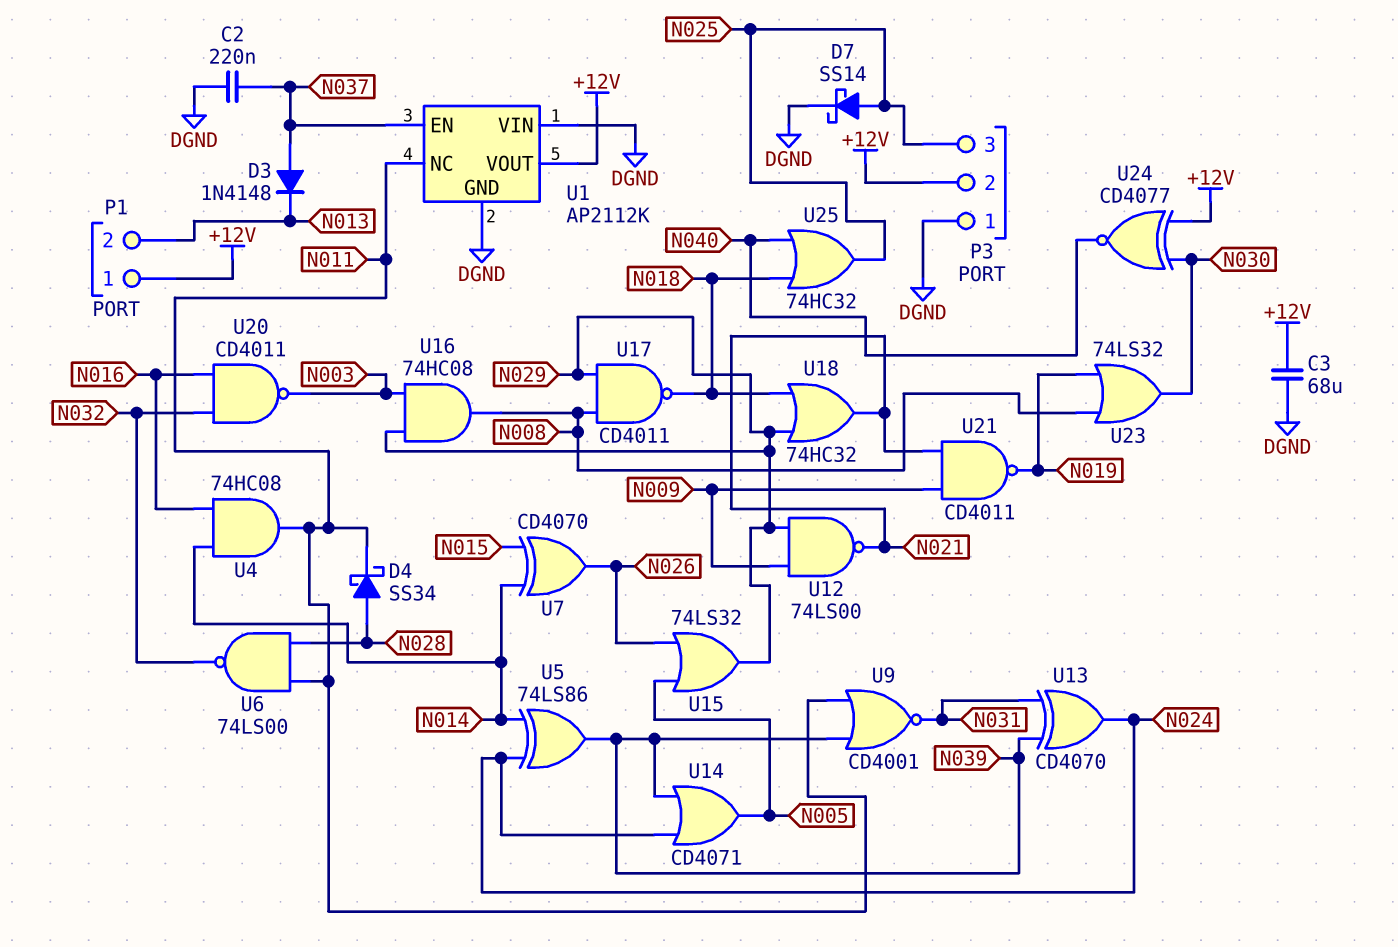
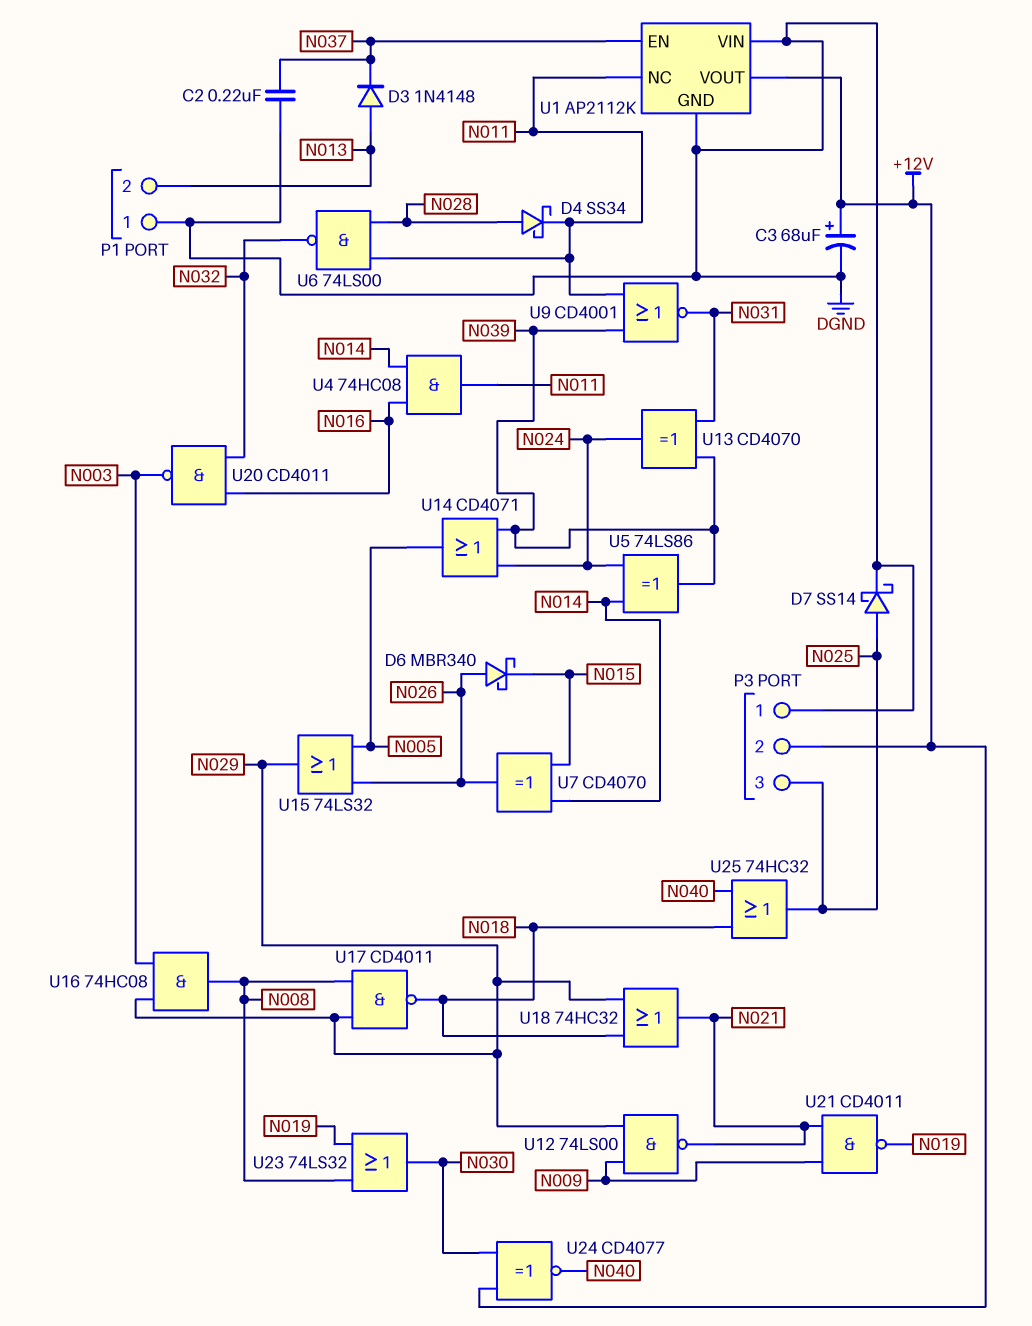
C3: 68uF (+12V, DGND) -> 68uF (plus +12V, minus DGND)
D3: diode 1N4148 (A N037, K N013) -> diode 1N4148 (A N013, K N037)
D6: none -> schottky MBR340 (A N026, K N015)
P1 pin 1: +12V -> DGND

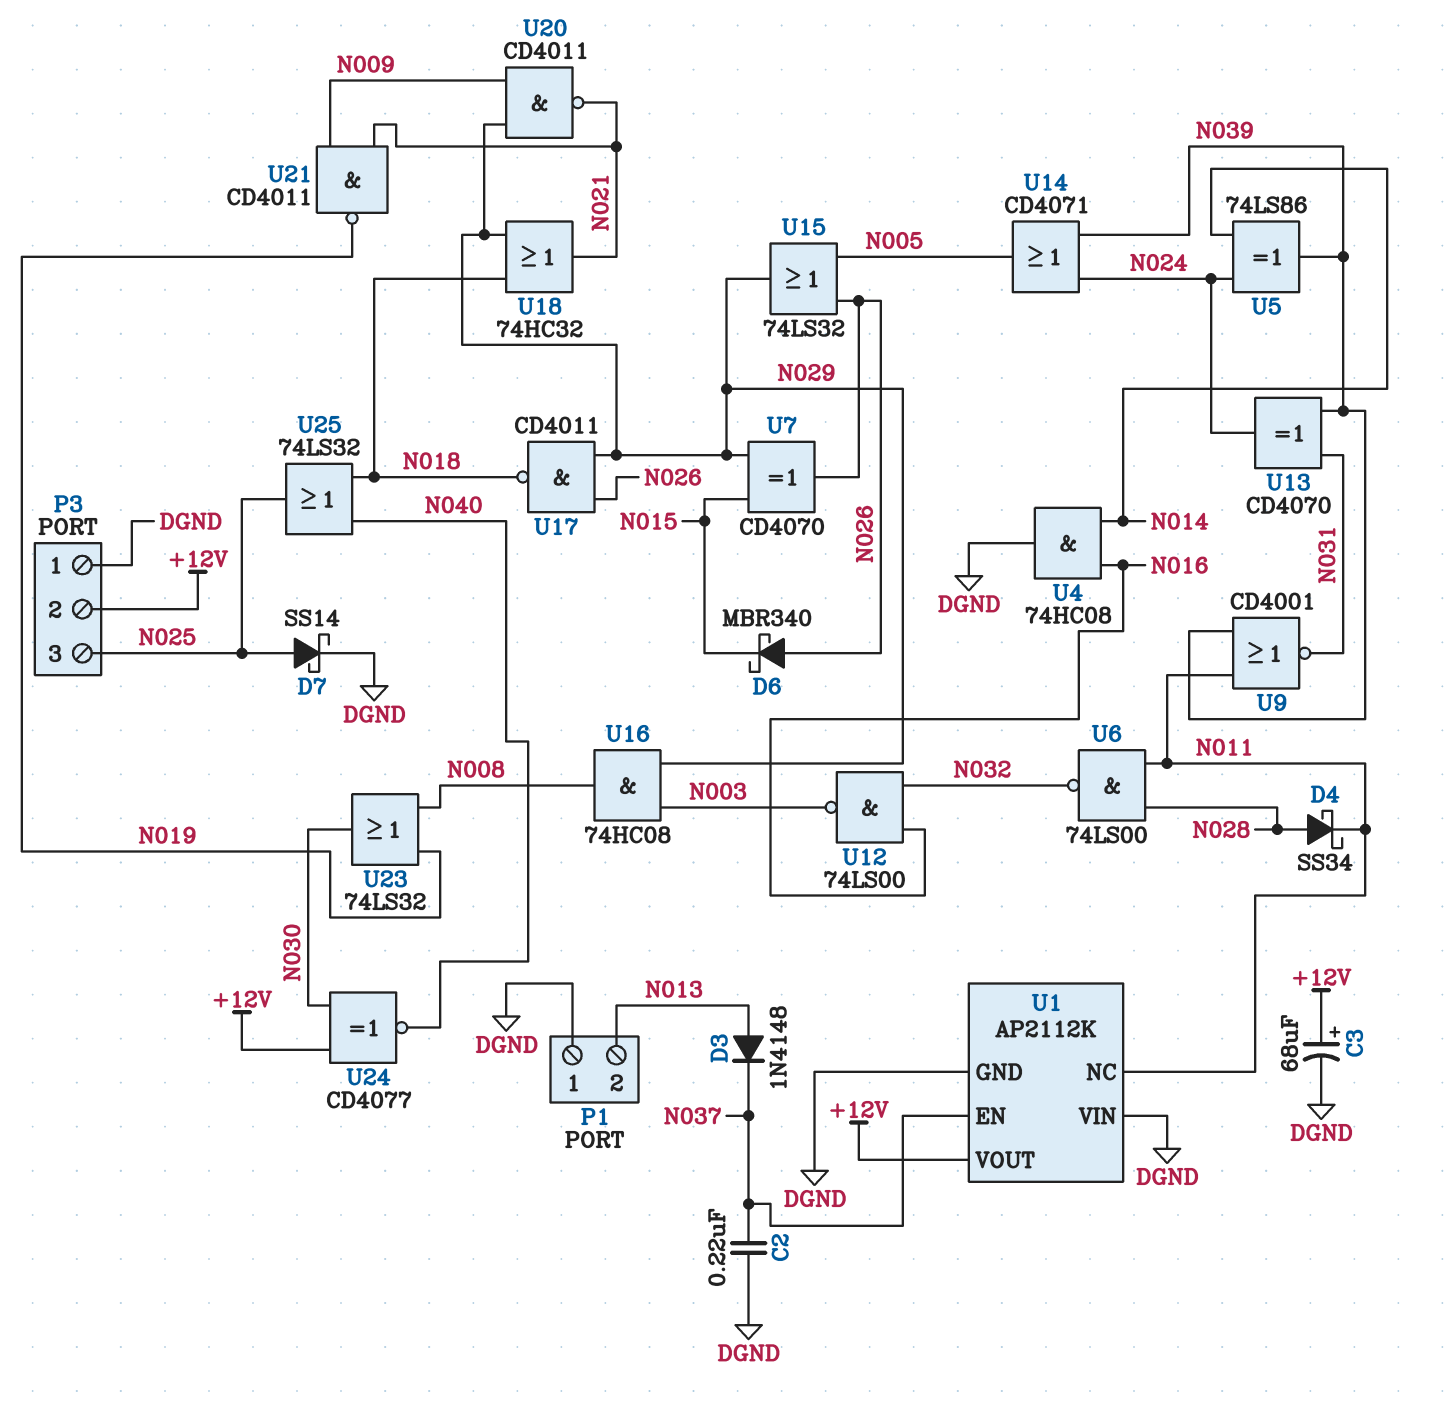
U4: AND 74HC08 (in N014, in N016, out N011) -> AND 74HC08 (in N014, in N016, out DGND)
U7: XOR CD4070 (in N014, in N015, out N026) -> XOR CD4070 (in N015, in N029, out N026)
U12: NAND 74LS00 (in N009, in N029, out N021) -> NAND 74LS00 (in N016, in N032, out N003)
U17: NAND CD4011 (in N008, in N029, out N018) -> NAND CD4011 (in N026, in N029, out N018)
U20: NAND CD4011 (in N016, in N032, out N003) -> NAND CD4011 (in N009, in N029, out N021)
U25: OR 74HC32 (in N018, in N040, out N025) -> OR 74LS32 (in N018, in N040, out N025)

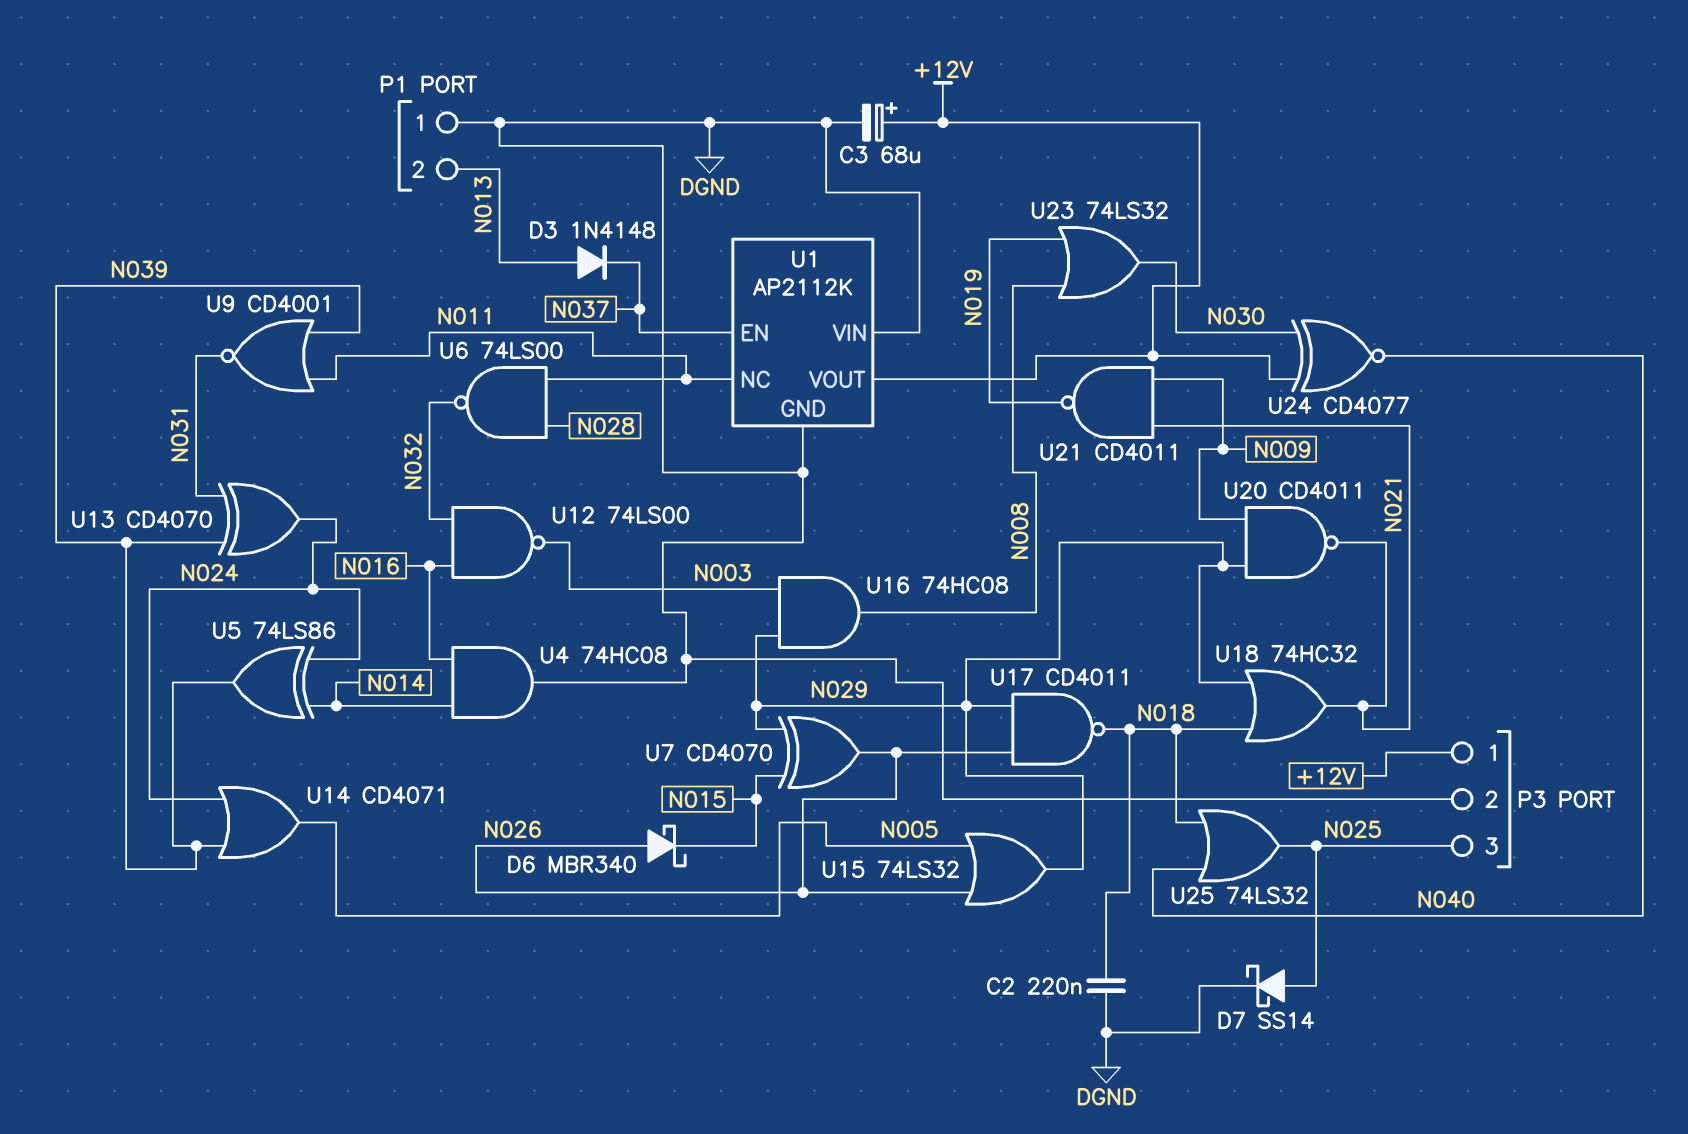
C2: 220nF (DGND, N037) -> 220nF (DGND, N018)
D4: schottky SS34 (A N028, K N011) -> none
P3 pin 1: DGND -> +12V
P3 pin 2: +12V -> DGND

